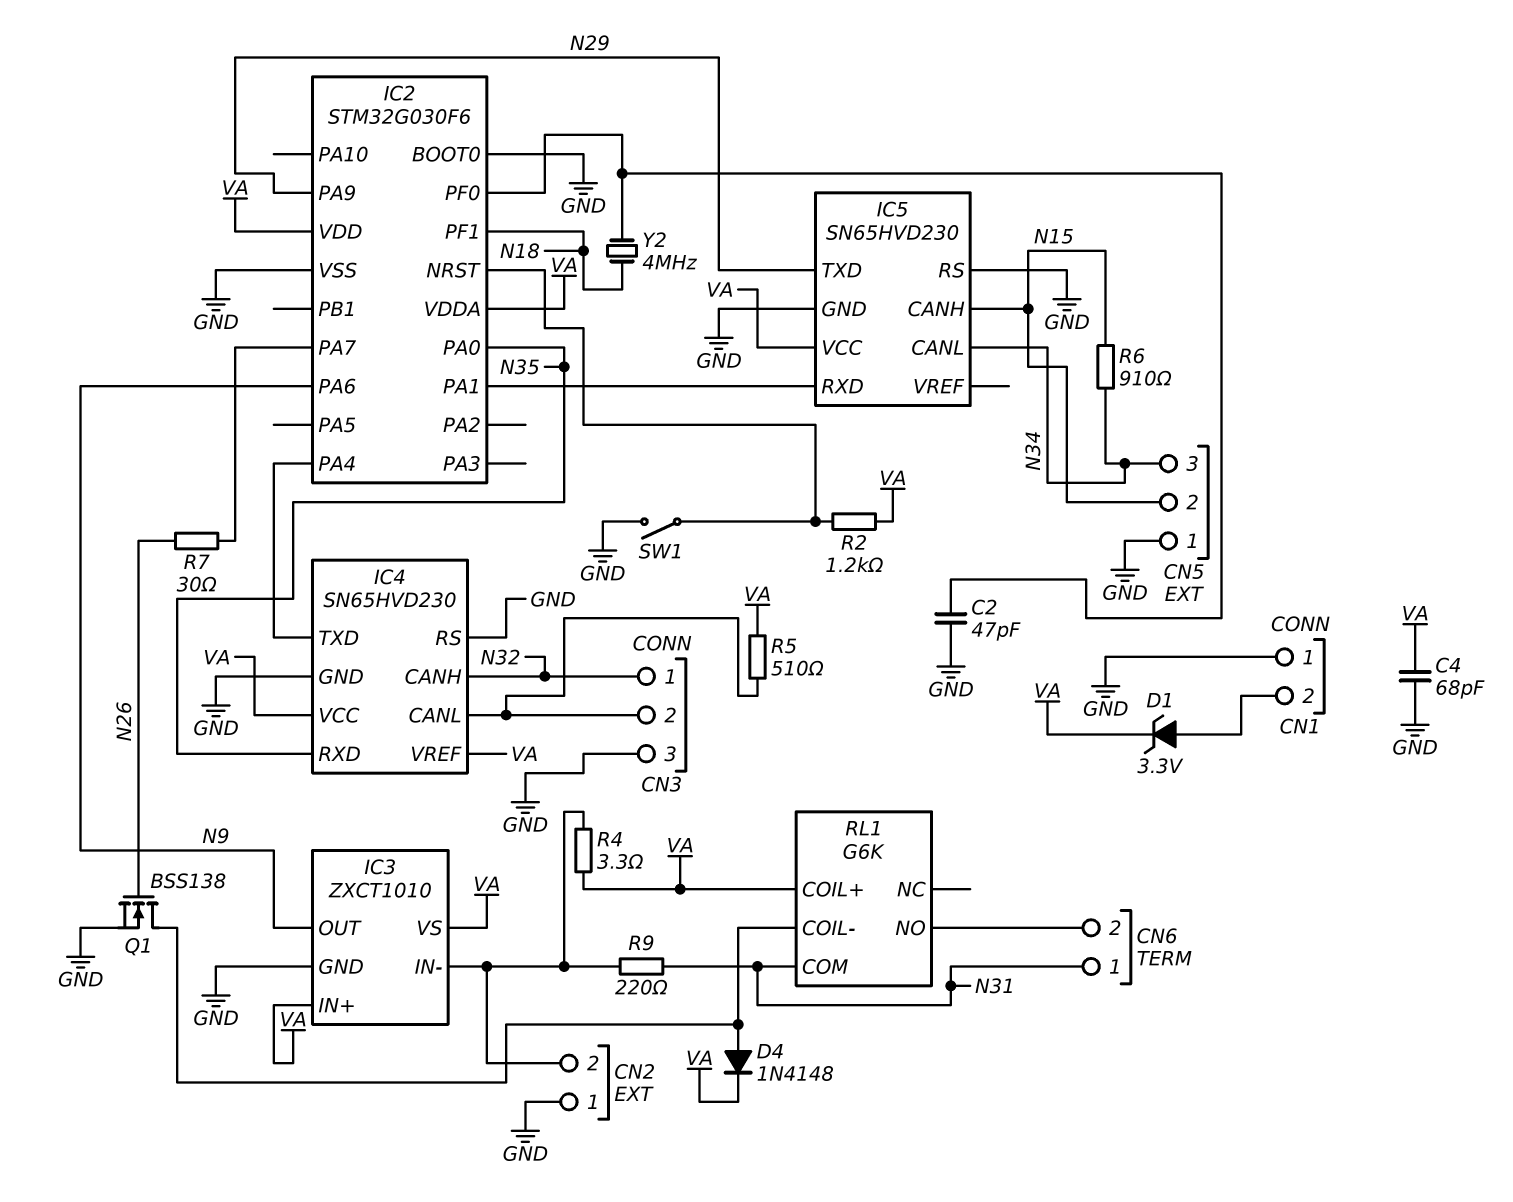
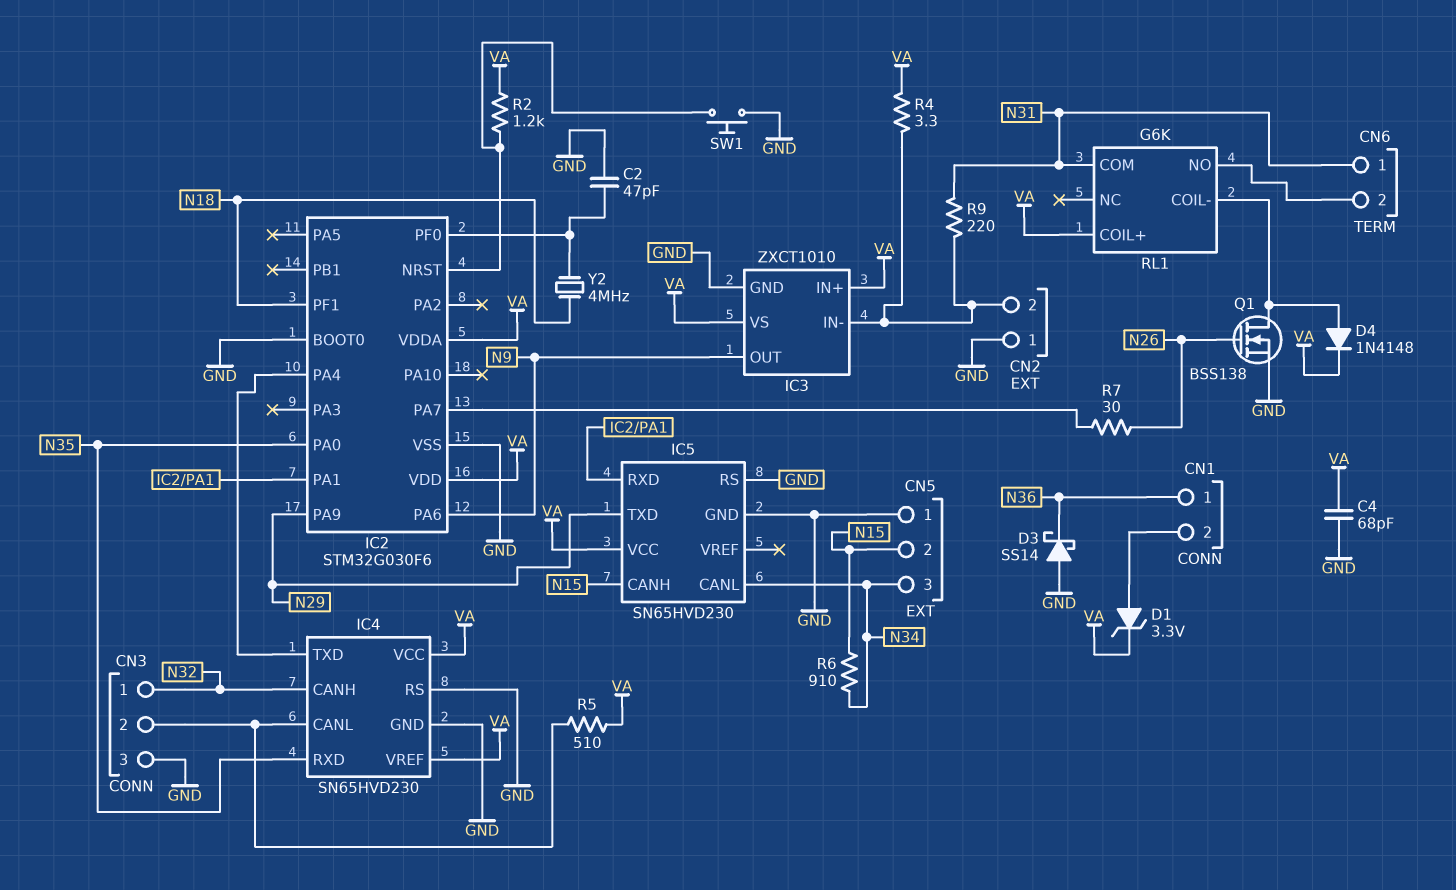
CN1 pin 1: GND -> N36
D3: none -> schottky SS14 (A GND, K N36)
SW1: switch (GND, IC2/NRST) -> button (GND, IC2/NRST)

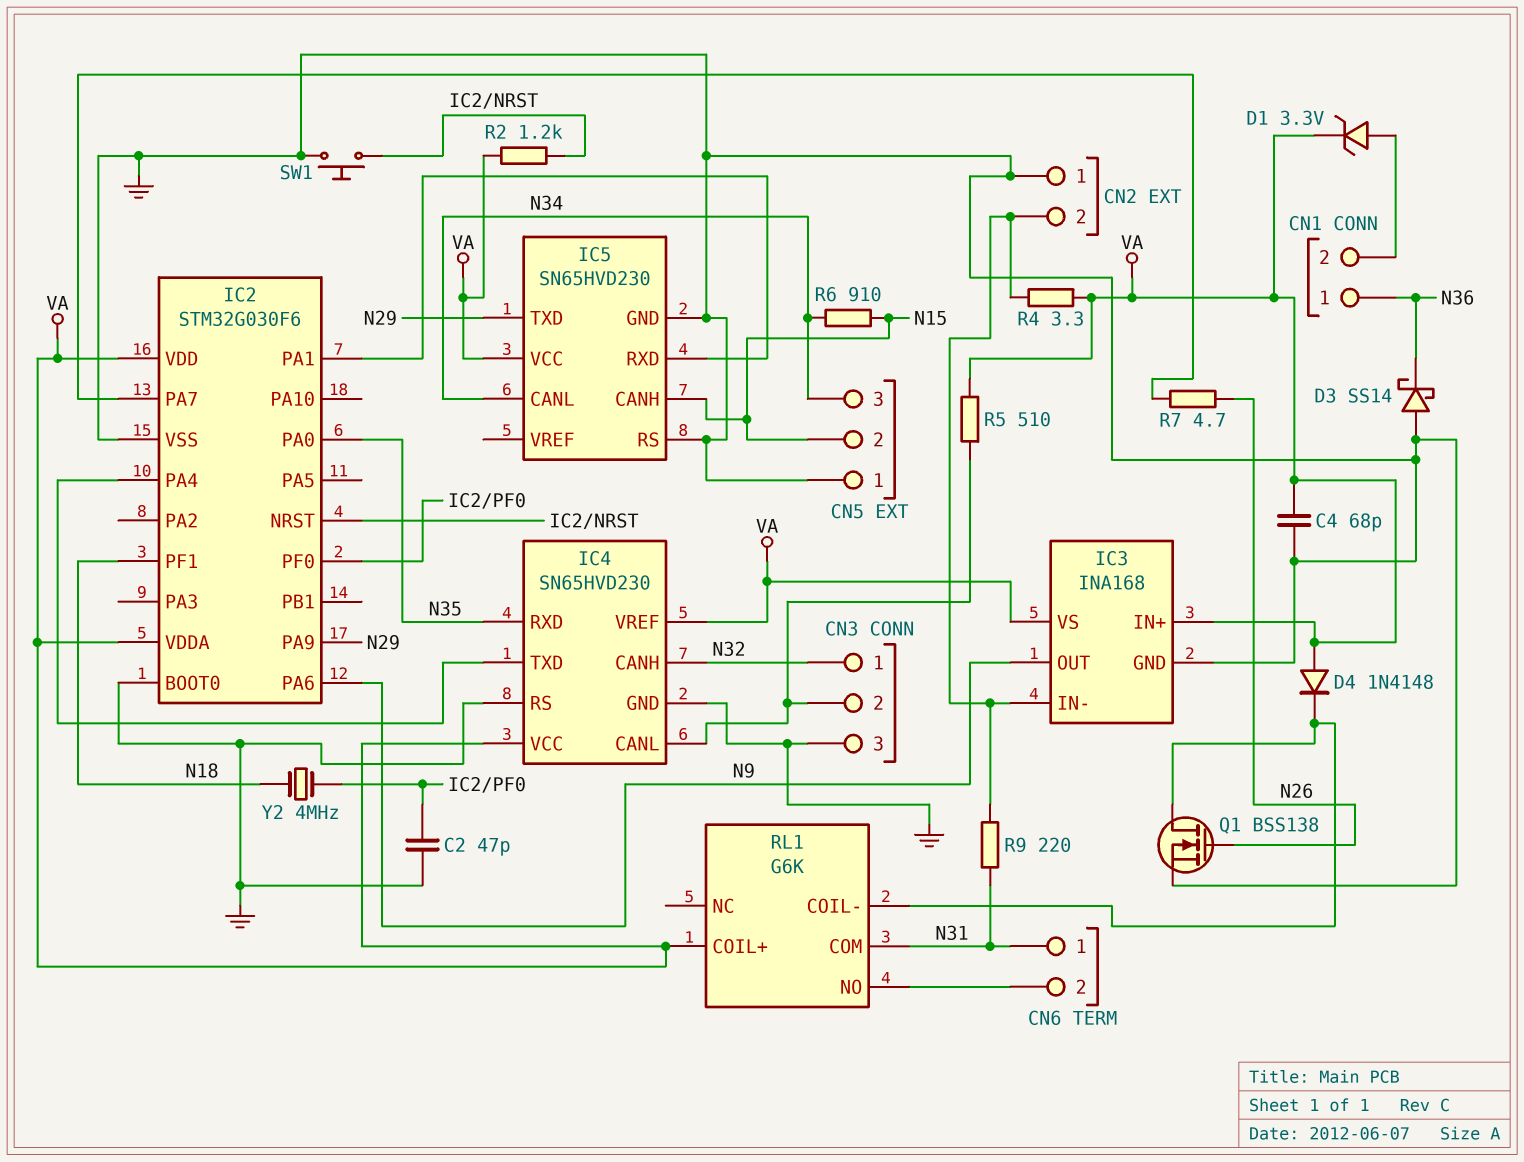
D4: diode 1N4148 (A RL1/COIL-, K VA) -> diode 1N4148 (A VA, K RL1/COIL-)
IC3: ZXCT1010 -> INA168
R7: 30 (IC2/PA7, N26) -> 4.7 (IC2/PA7, N26)

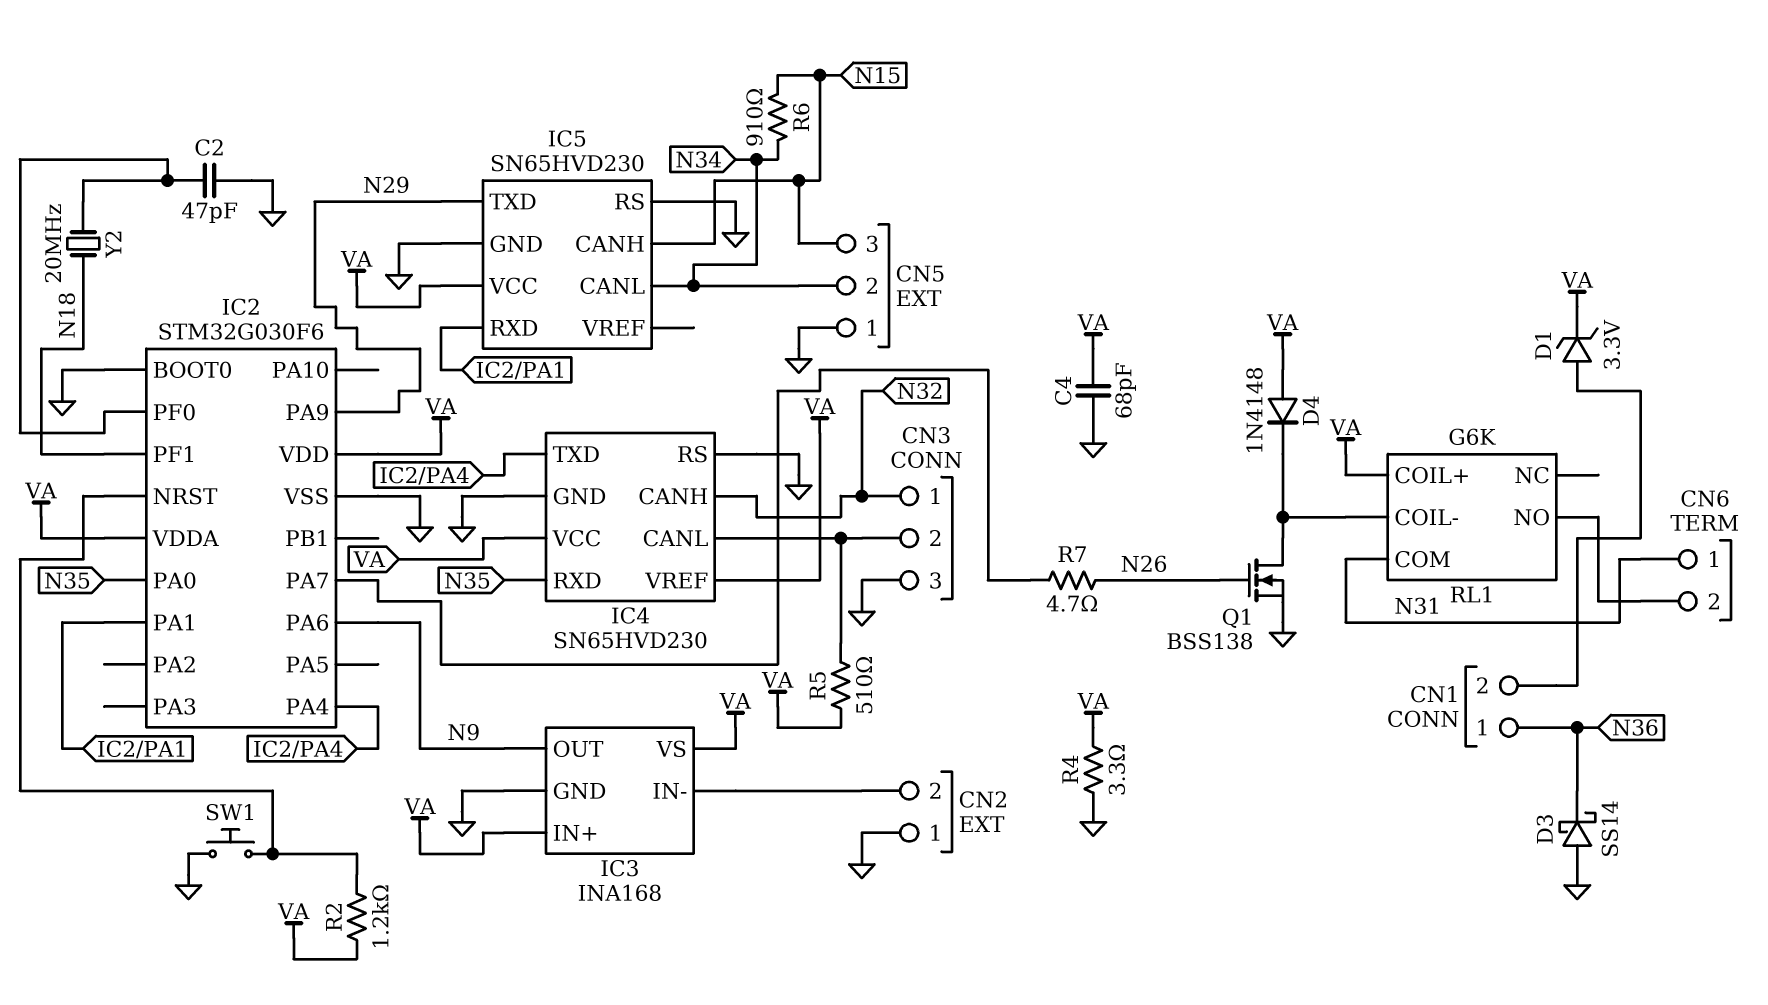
CN5 pin 2: N15 -> N34
CN5 pin 3: N34 -> N15
R4: 3.3 (CN2/2, VA) -> 3.3 (GND, VA)
R9: 220 (CN2/2, N31) -> none
Y2: 4MHz (IC2/PF0, N18) -> 20MHz (IC2/PF0, N18)

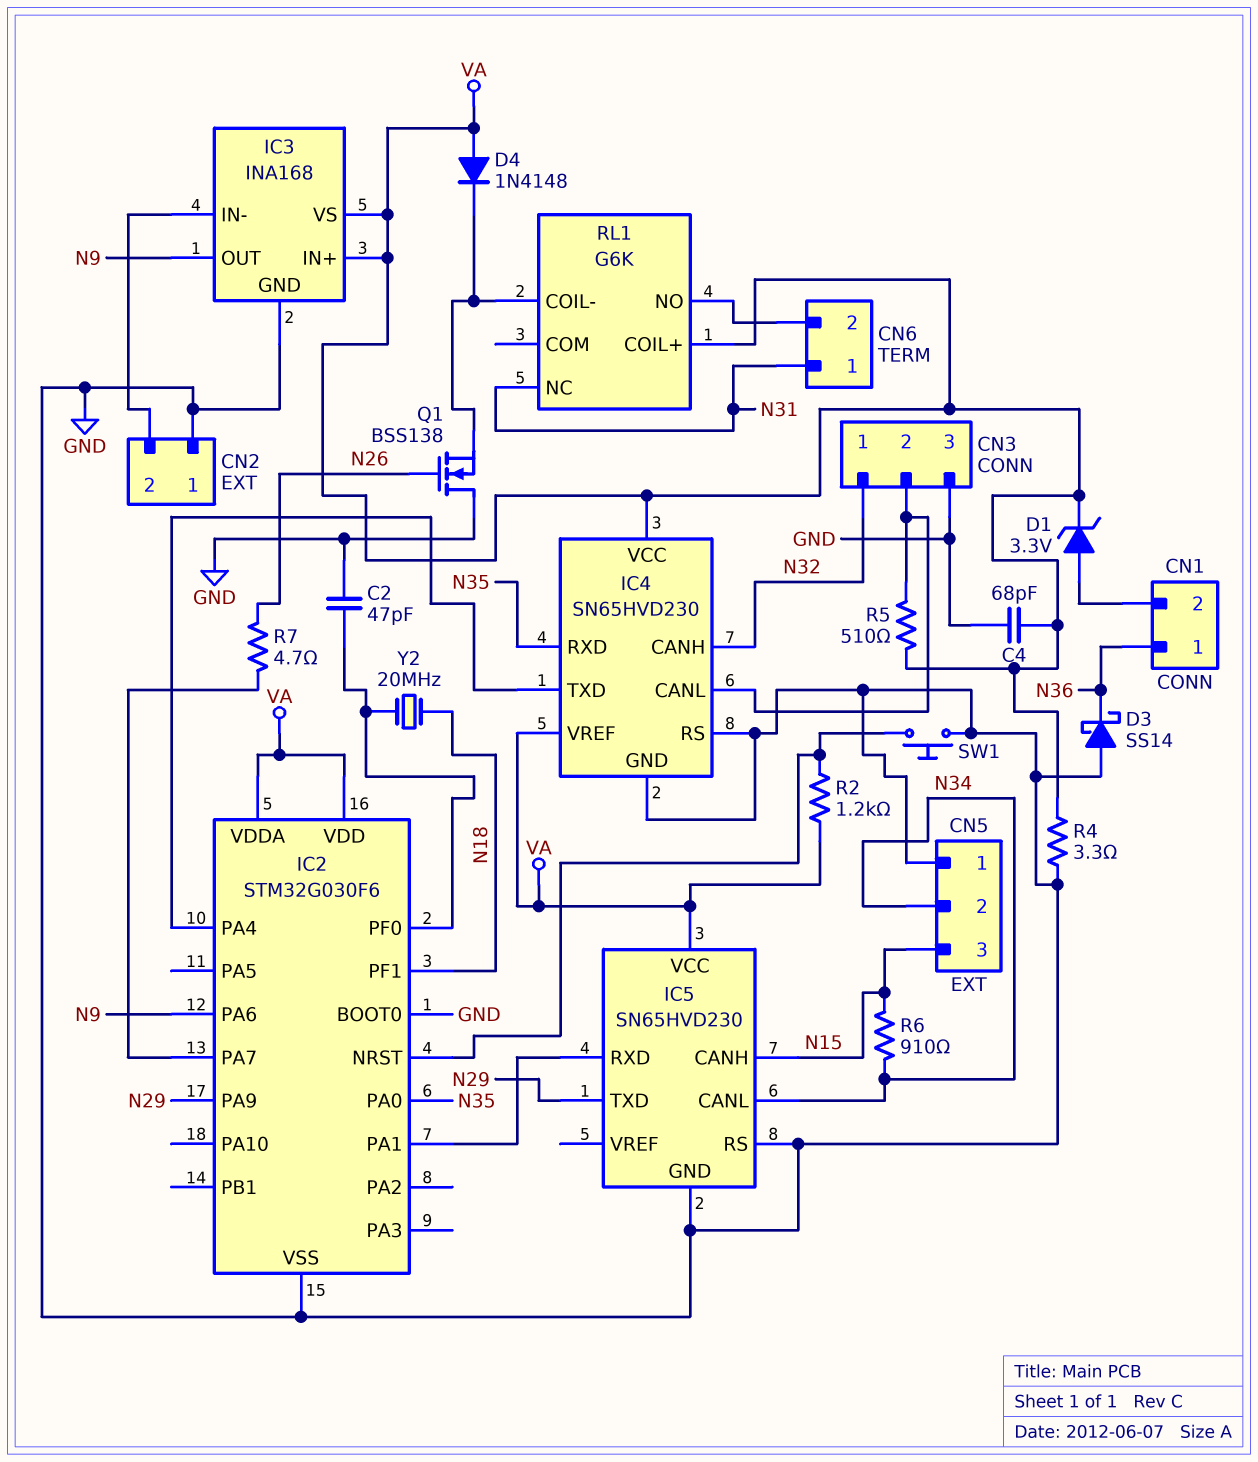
Q1: NMOS BSS138 (G N26, D RL1/COIL-, S GND) -> NMOS BSS138 (G N26, D GND, S RL1/COIL-)
RL1 pin COM: N31 -> none
RL1 pin NC: none -> N31

